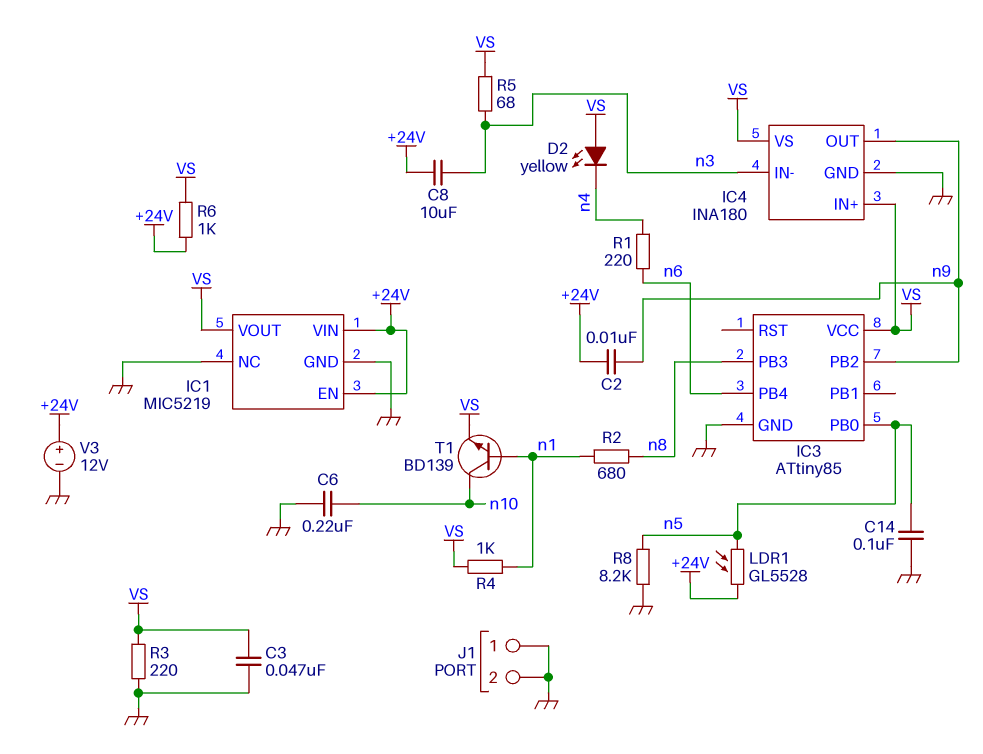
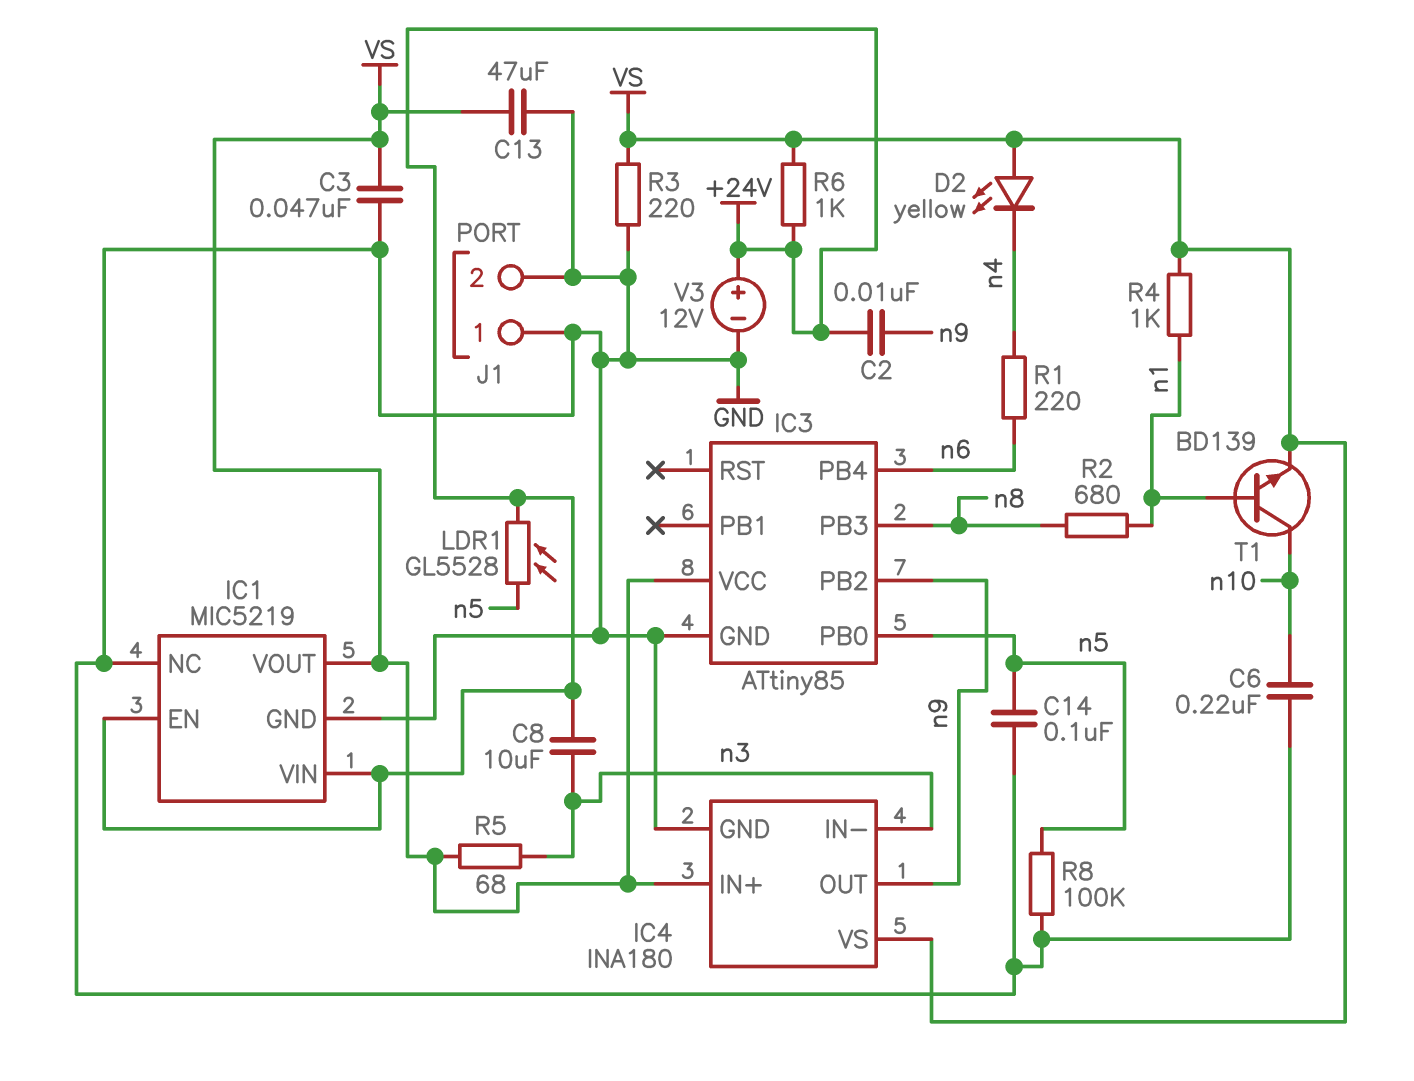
C13: none -> 47uF (GND, VS)
R8: 8.2k (GND, n5) -> 100k (GND, n5)

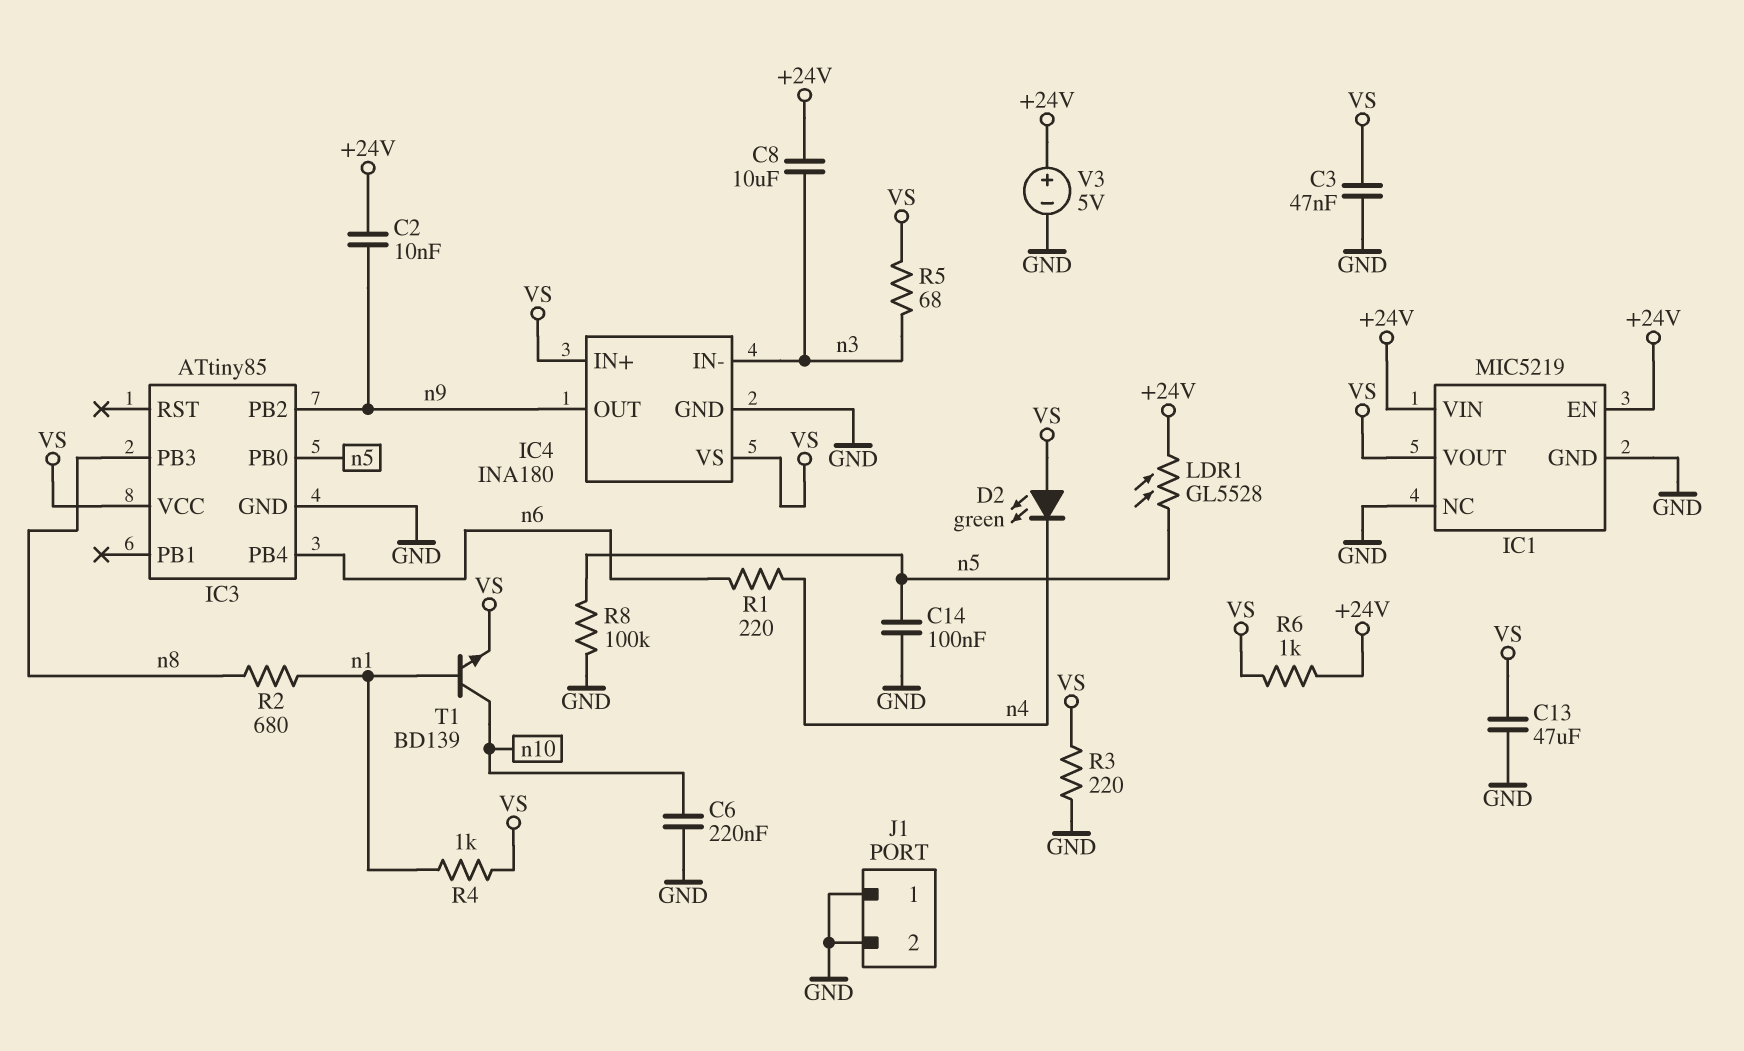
D2: LED yellow (A VS, K n4) -> LED green (A VS, K n4)
V3: 12V (plus +24V, minus GND) -> 5V (plus +24V, minus GND)

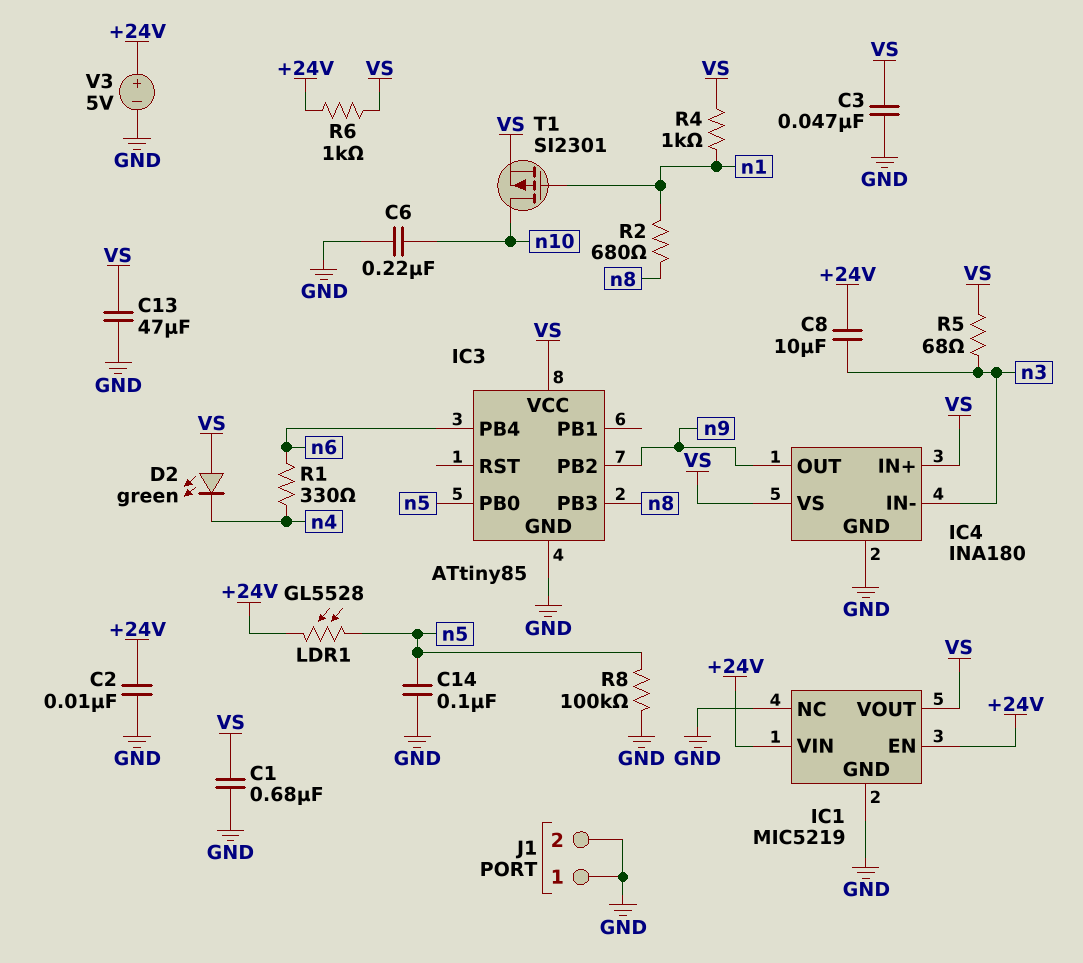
C1: none -> 680nF (GND, VS)
C2: 10nF (+24V, n9) -> 10nF (+24V, GND)
R1: 220 (n4, n6) -> 330 (n4, n6)
R3: 220 (GND, VS) -> none
T1: NPN BD139 (B n1, C n10, E VS) -> PMOS SI2301 (G n1, D n10, S VS)

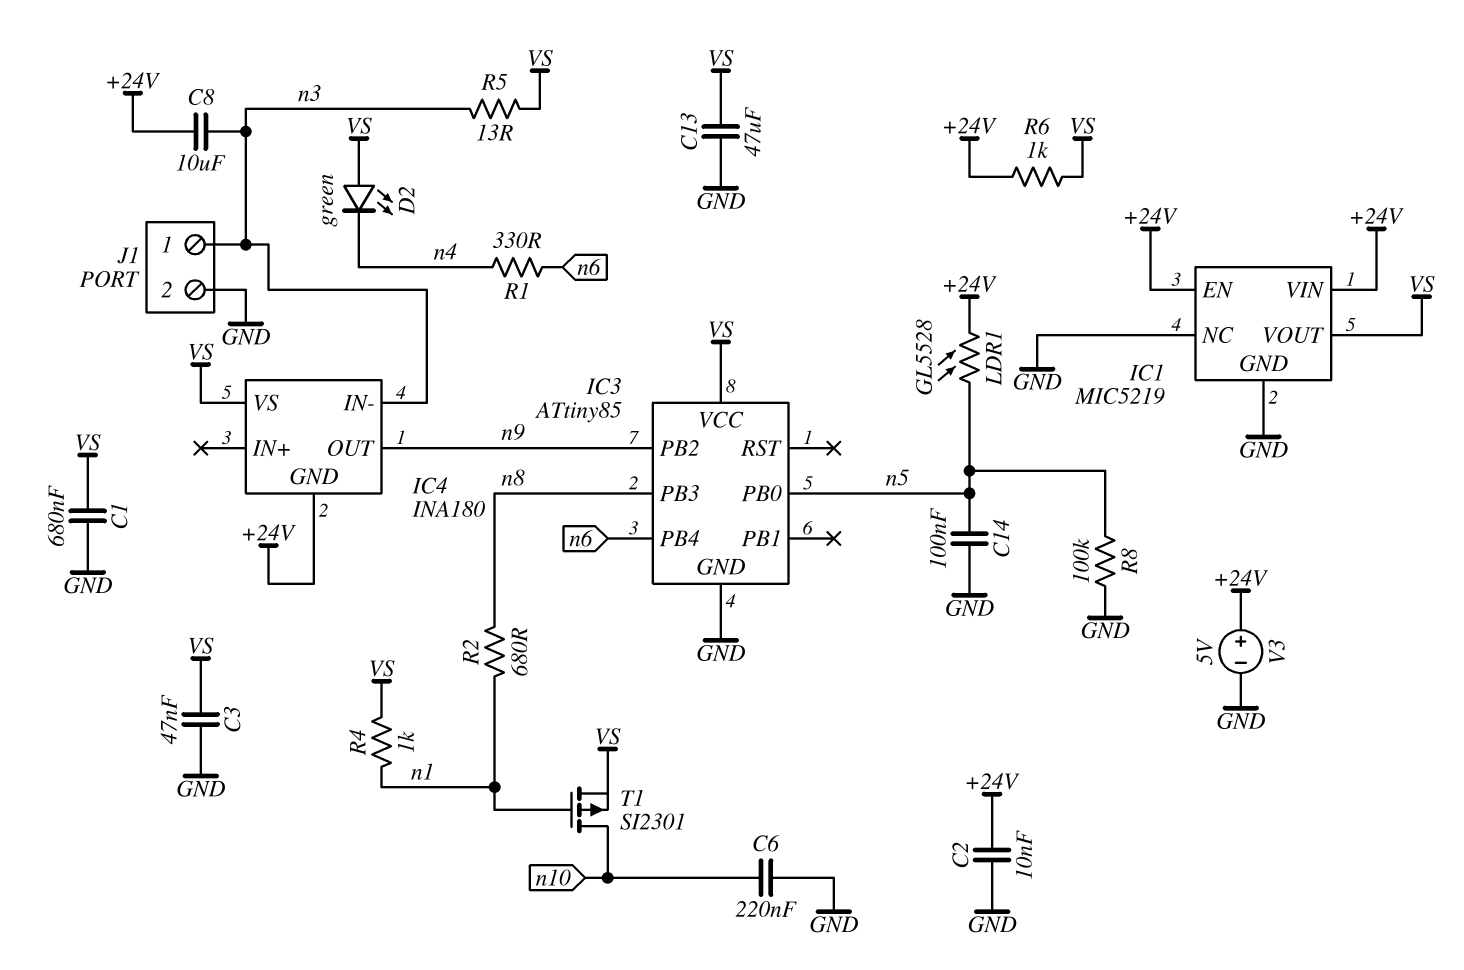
IC4 pin GND: GND -> +24V
IC4 pin IN+: VS -> none
J1 pin 1: GND -> n3
R5: 68 (VS, n3) -> 13 (VS, n3)

